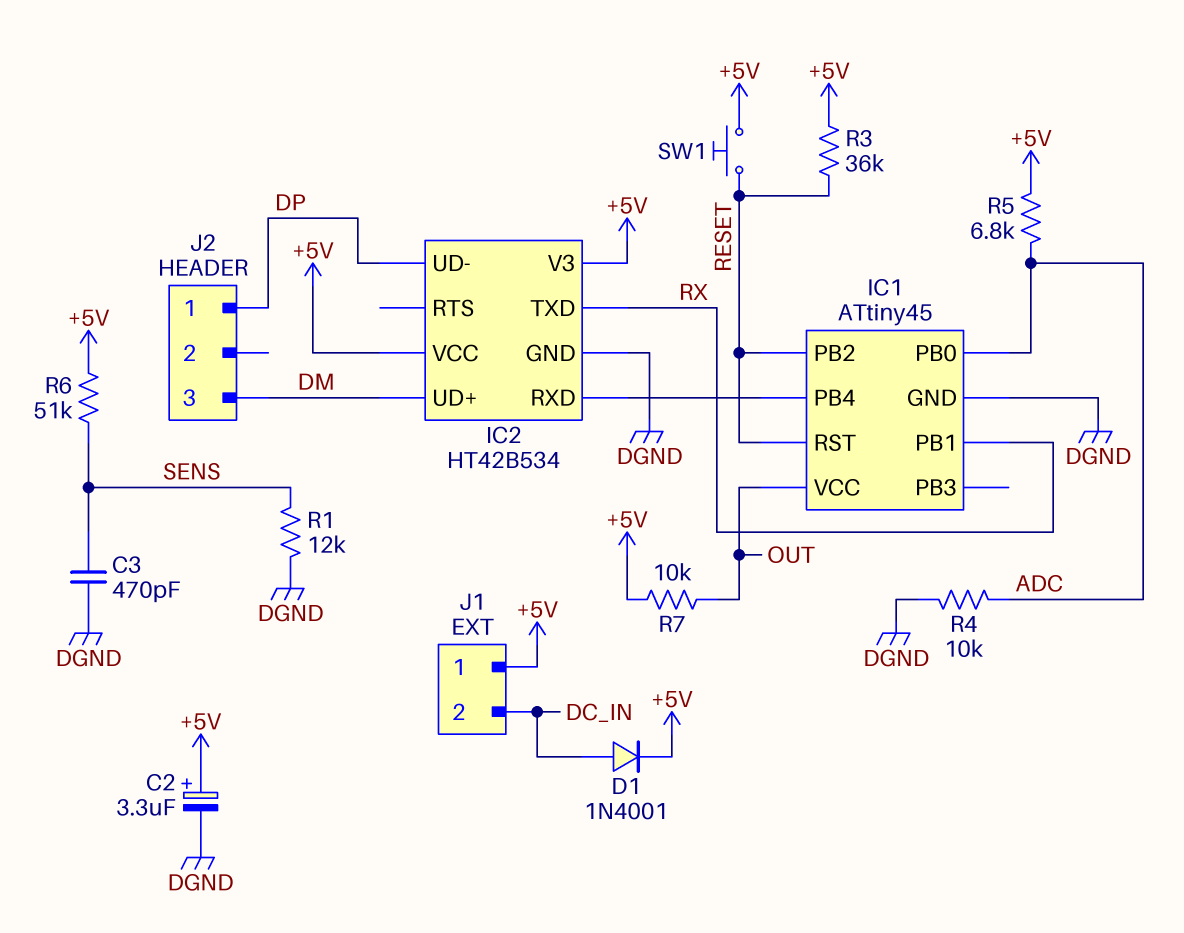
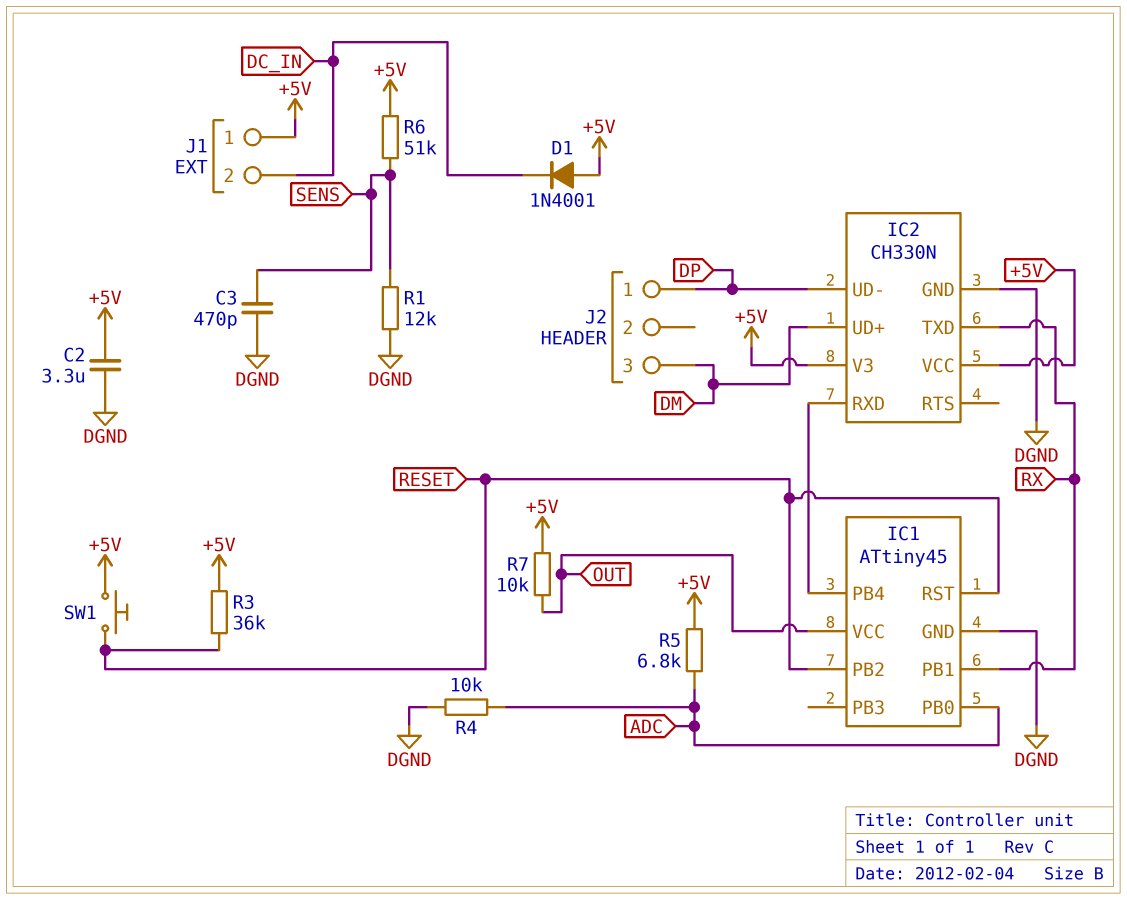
C2: 3.3uF (plus +5V, minus DGND) -> 3.3uF (+5V, DGND)
D1: diode 1N4001 (A DC_IN, K +5V) -> diode 1N4001 (A +5V, K DC_IN)
IC2: HT42B534 -> CH330N

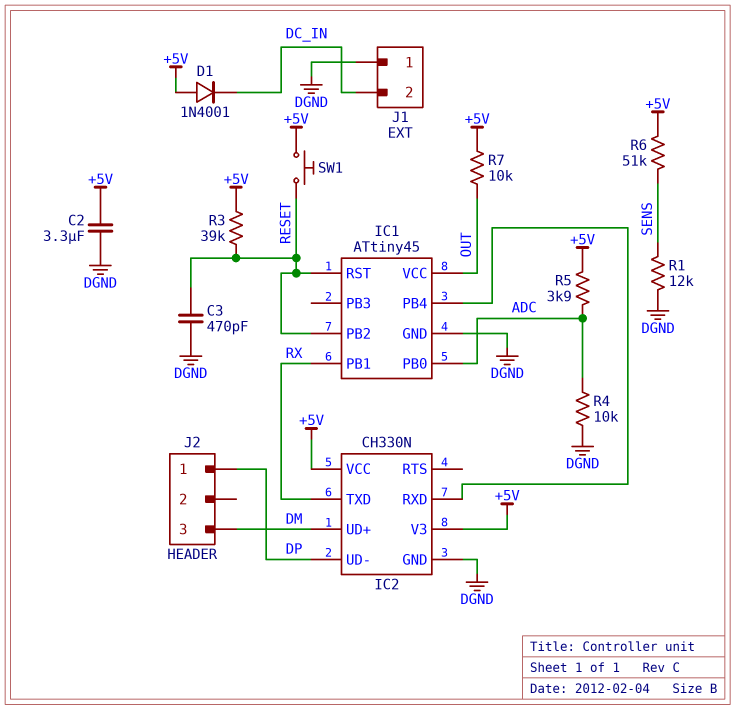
C3: 470pF (DGND, SENS) -> 470pF (DGND, RESET)
J1 pin 1: +5V -> DGND
R3: 36k (+5V, RESET) -> 39k (+5V, RESET)
R5: 6.8k (+5V, ADC) -> 3.9k (+5V, ADC)

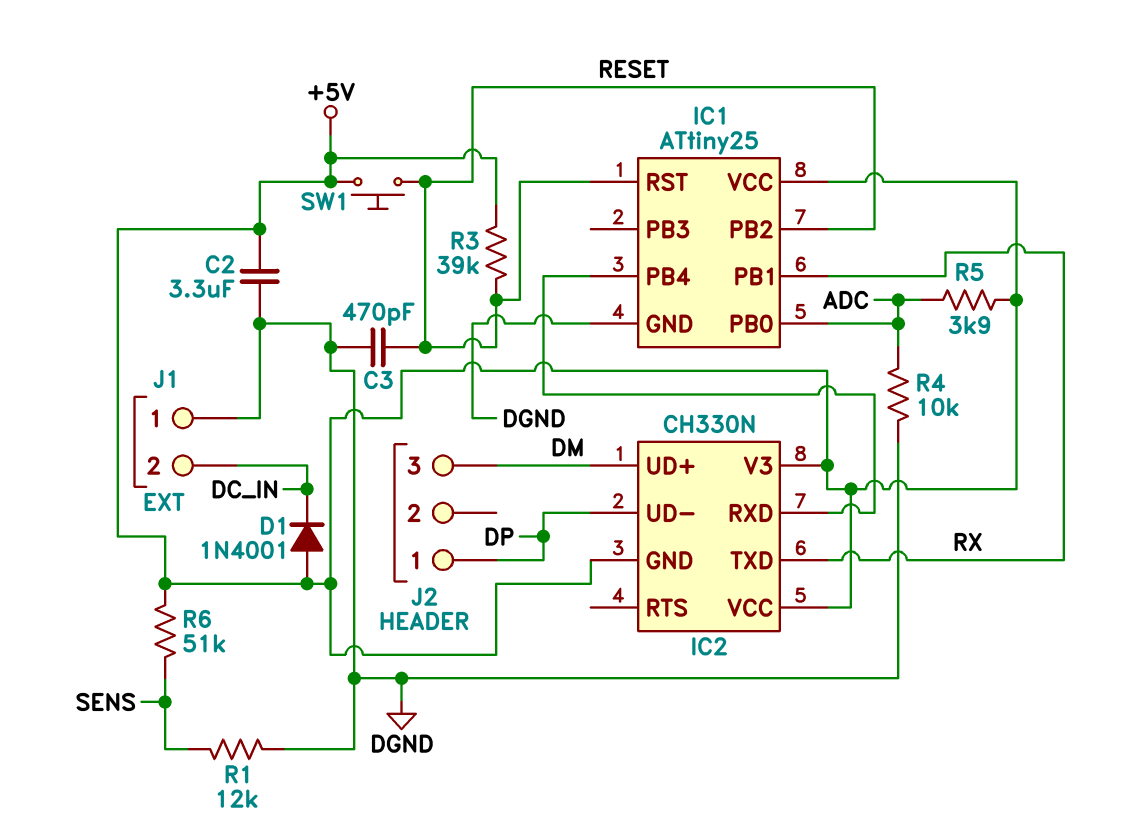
IC1: ATtiny45 -> ATtiny25
IC1 pin VCC: OUT -> +5V
IC2 pin GND: DGND -> +5V
R7: 10k (+5V, OUT) -> none

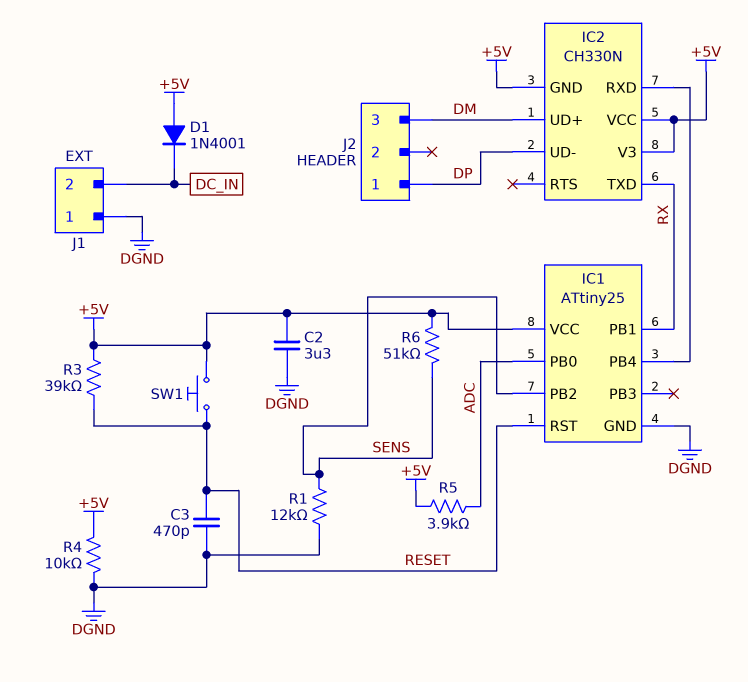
IC1 pin PB2: RESET -> SENS
R4: 10k (ADC, DGND) -> 10k (+5V, DGND)

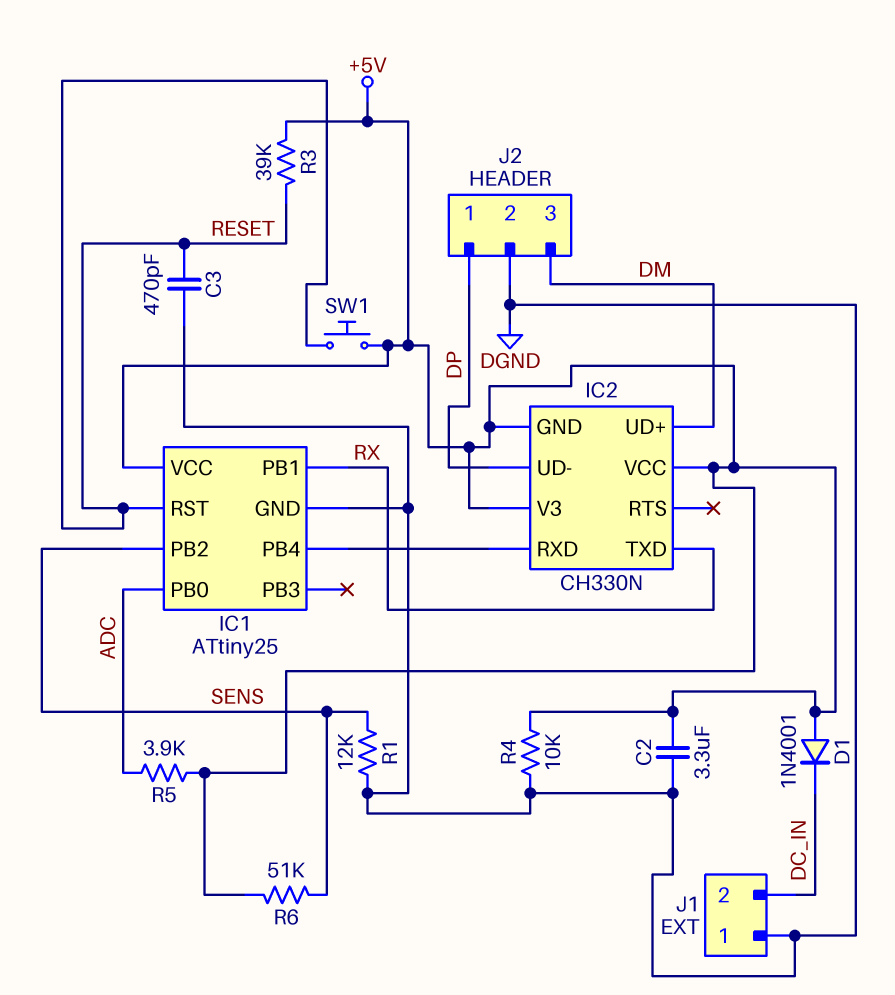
J2 pin 2: none -> DGND

